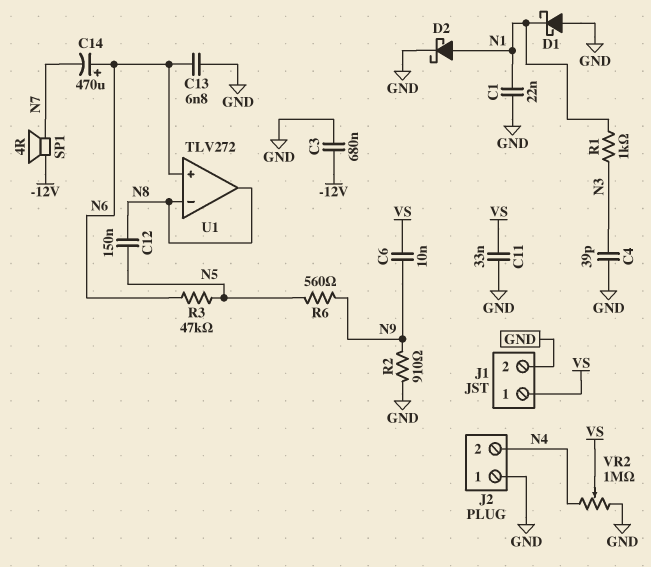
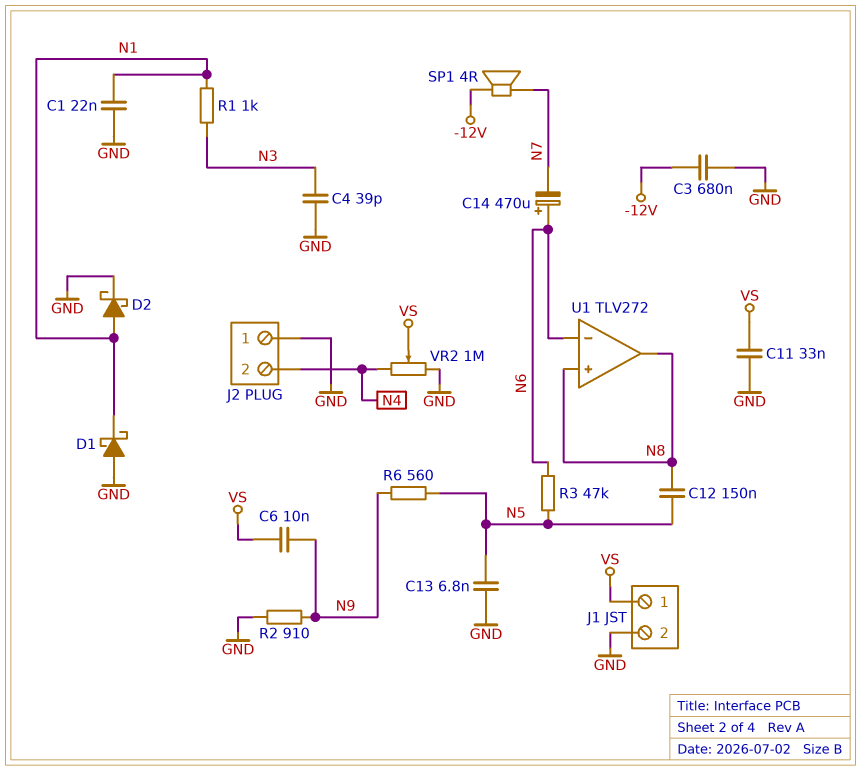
C13: 6.8nF (GND, N6) -> 6.8nF (GND, N5)
U1 pin in+: N6 -> N8
U1 pin in-: N8 -> N6

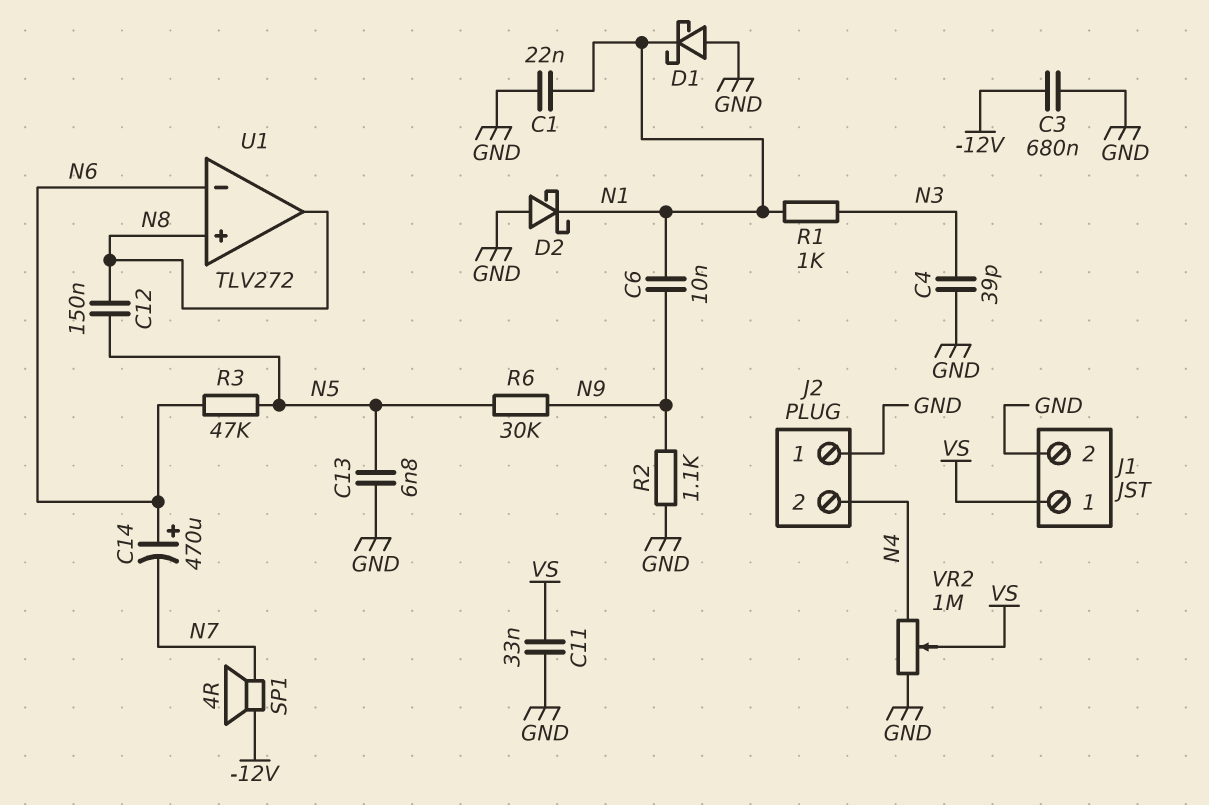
C6: 10nF (N9, VS) -> 10nF (N1, N9)
D2: schottky (A N1, K GND) -> schottky (A GND, K N1)
R2: 910 (GND, N9) -> 1.1k (GND, N9)
R6: 560 (N5, N9) -> 30k (N5, N9)

